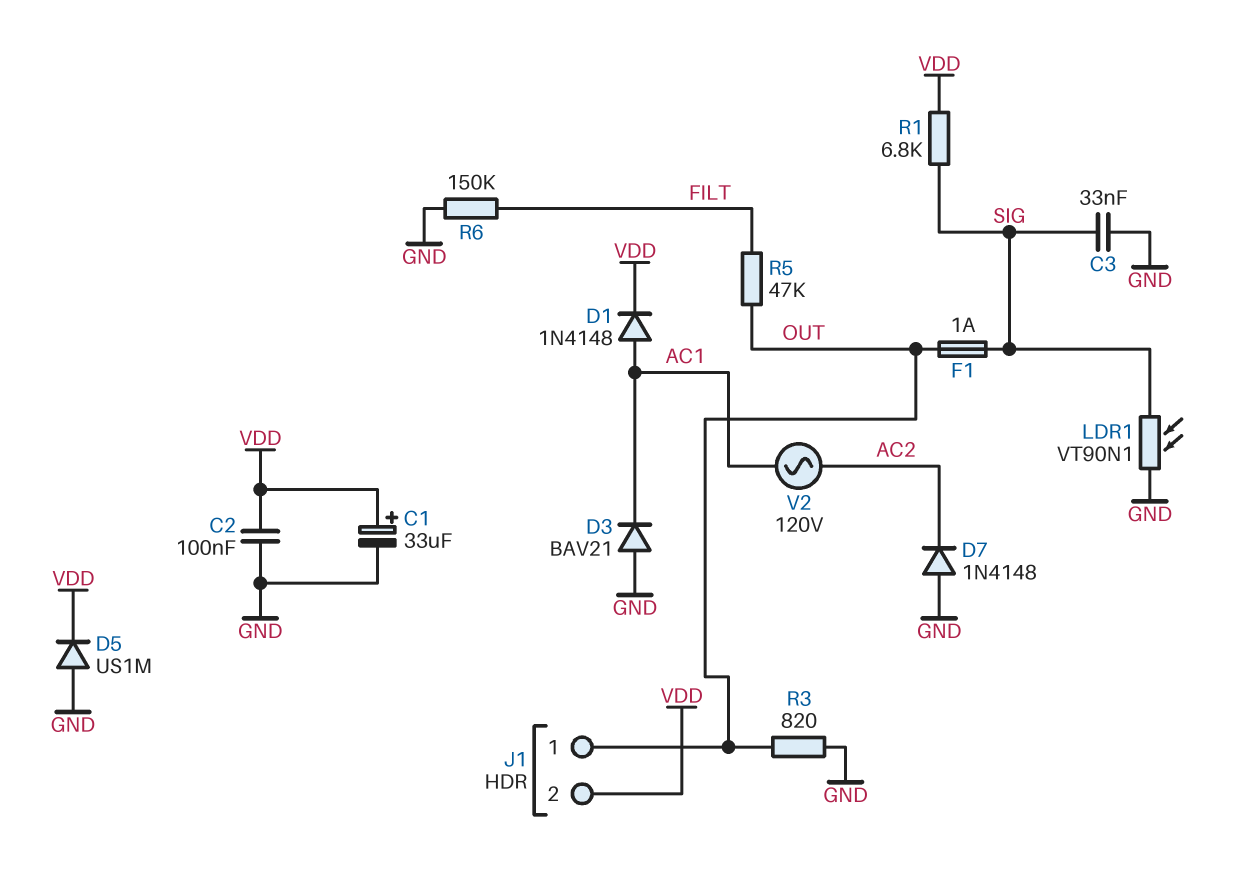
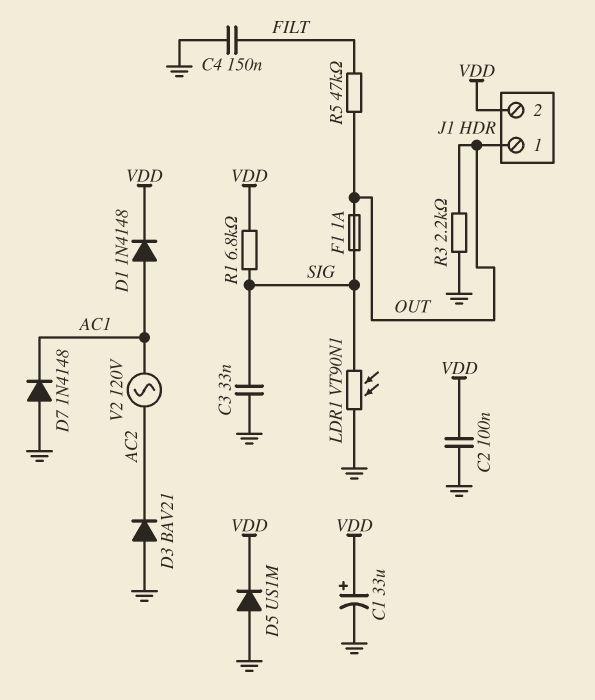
C4: none -> 150nF (FILT, GND)
D3: diode BAV21 (A GND, K AC1) -> diode BAV21 (A GND, K AC2)
D7: diode 1N4148 (A GND, K AC2) -> diode 1N4148 (A GND, K AC1)
R3: 820 (GND, OUT) -> 2.2k (GND, OUT)
R6: 150k (FILT, GND) -> none

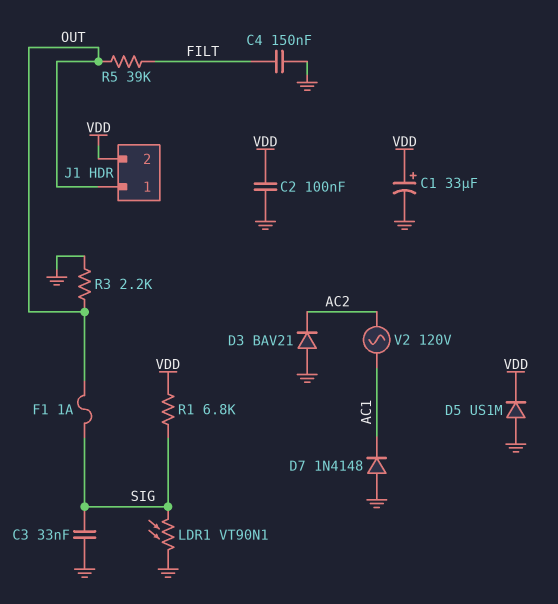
D1: diode 1N4148 (A AC1, K VDD) -> none
R5: 47k (FILT, OUT) -> 39k (FILT, OUT)

